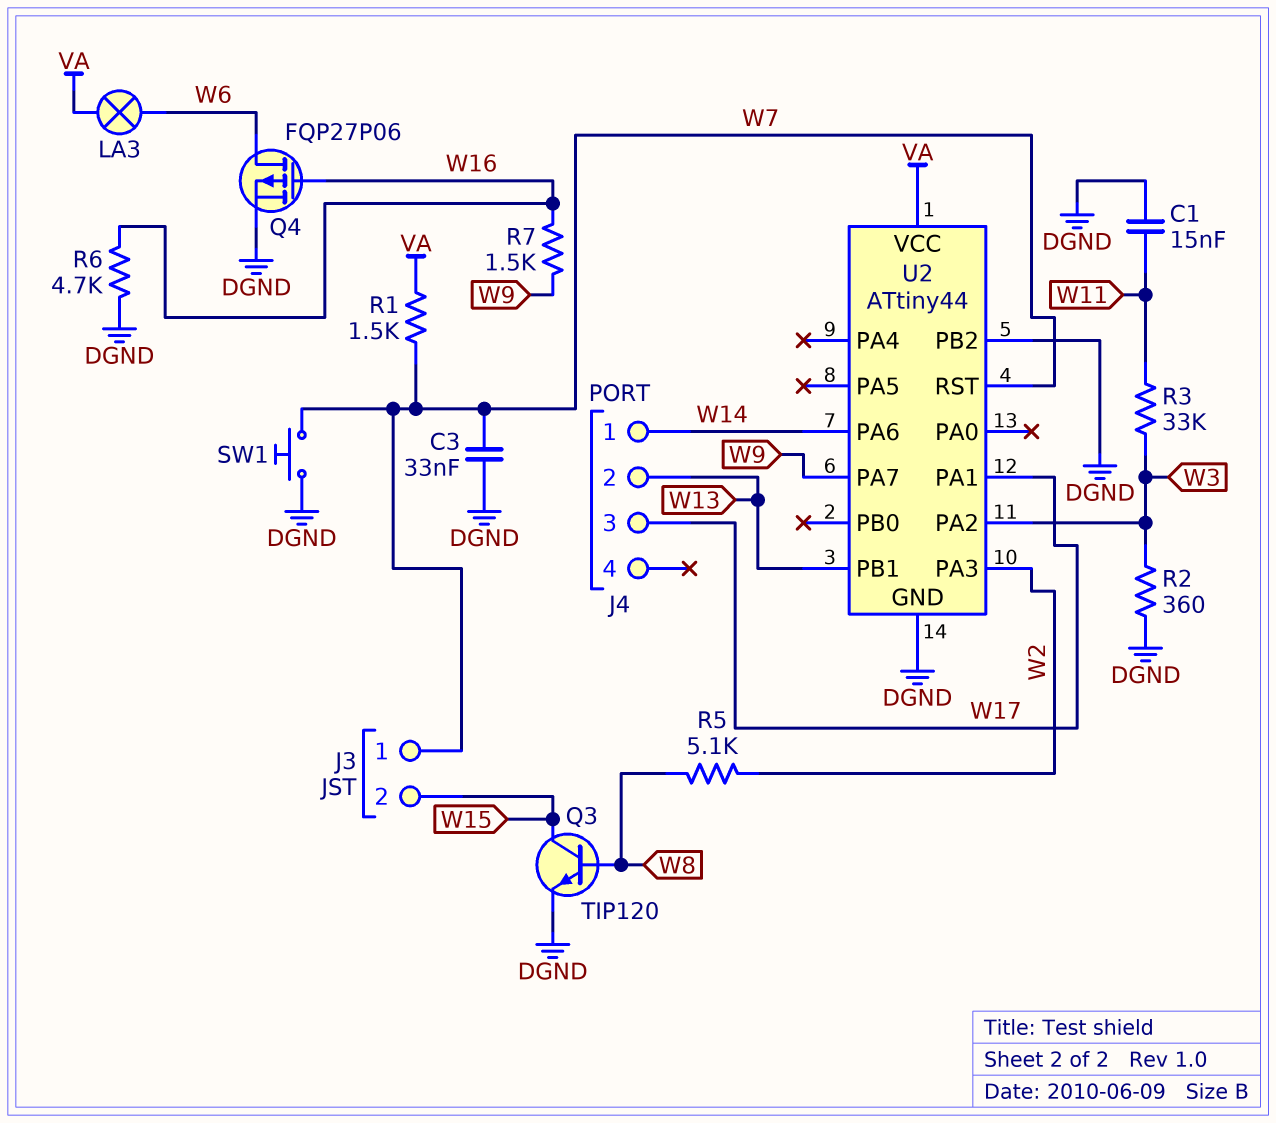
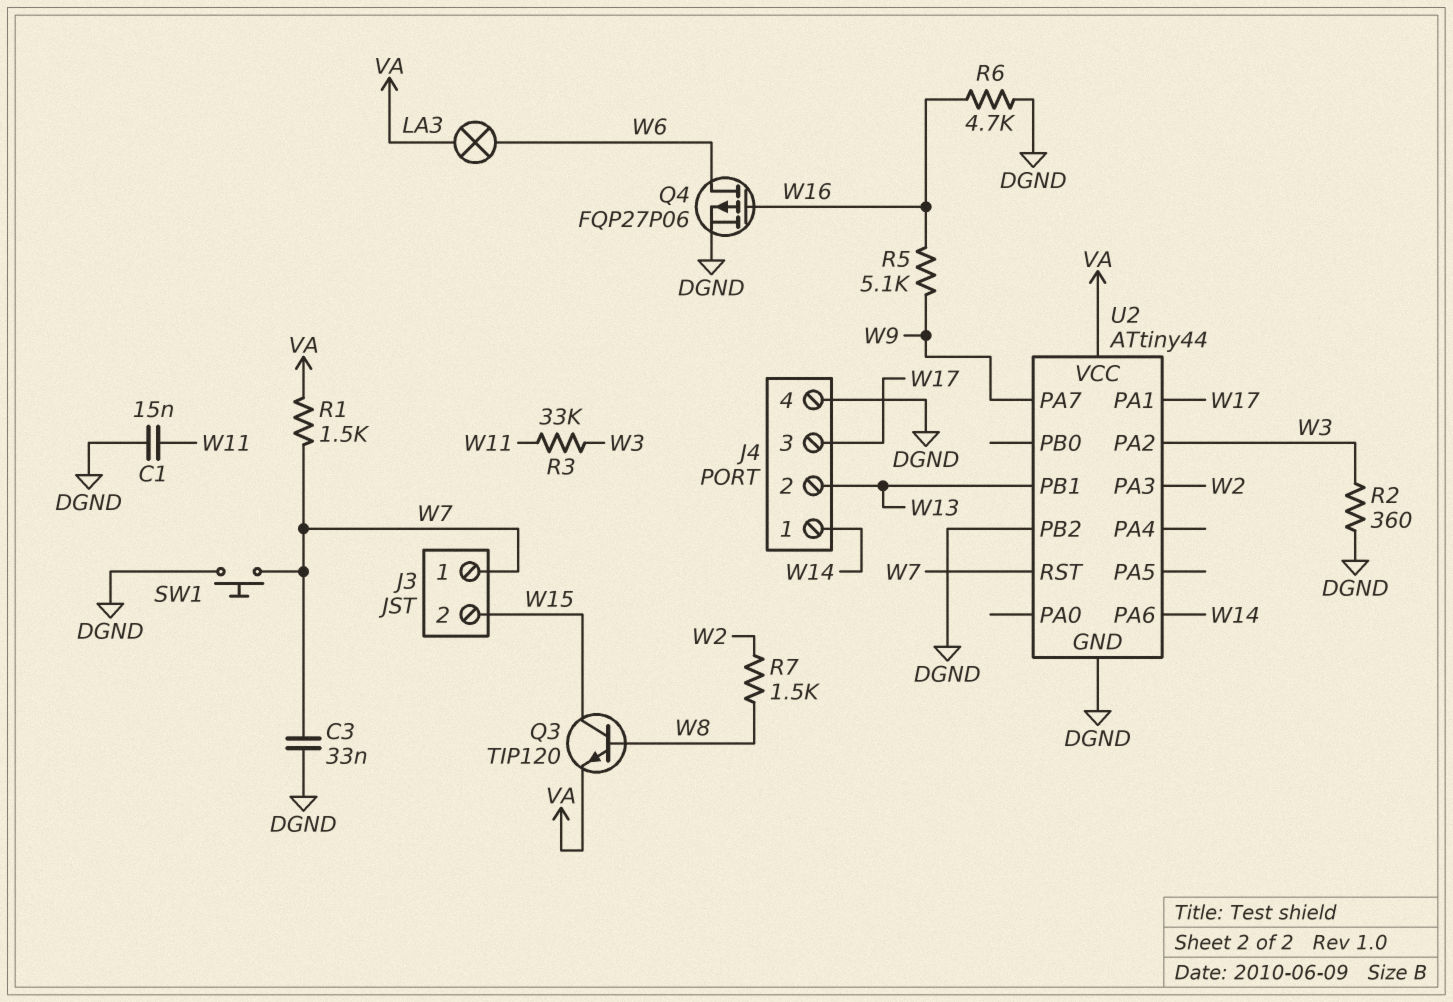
J4 pin 4: none -> DGND
Q3: NPN TIP120 (B W8, C W15, E DGND) -> NPN TIP120 (B W8, C W15, E VA)
R5: 5.1k (W2, W8) -> 5.1k (W9, W16)
R7: 1.5k (W9, W16) -> 1.5k (W2, W8)

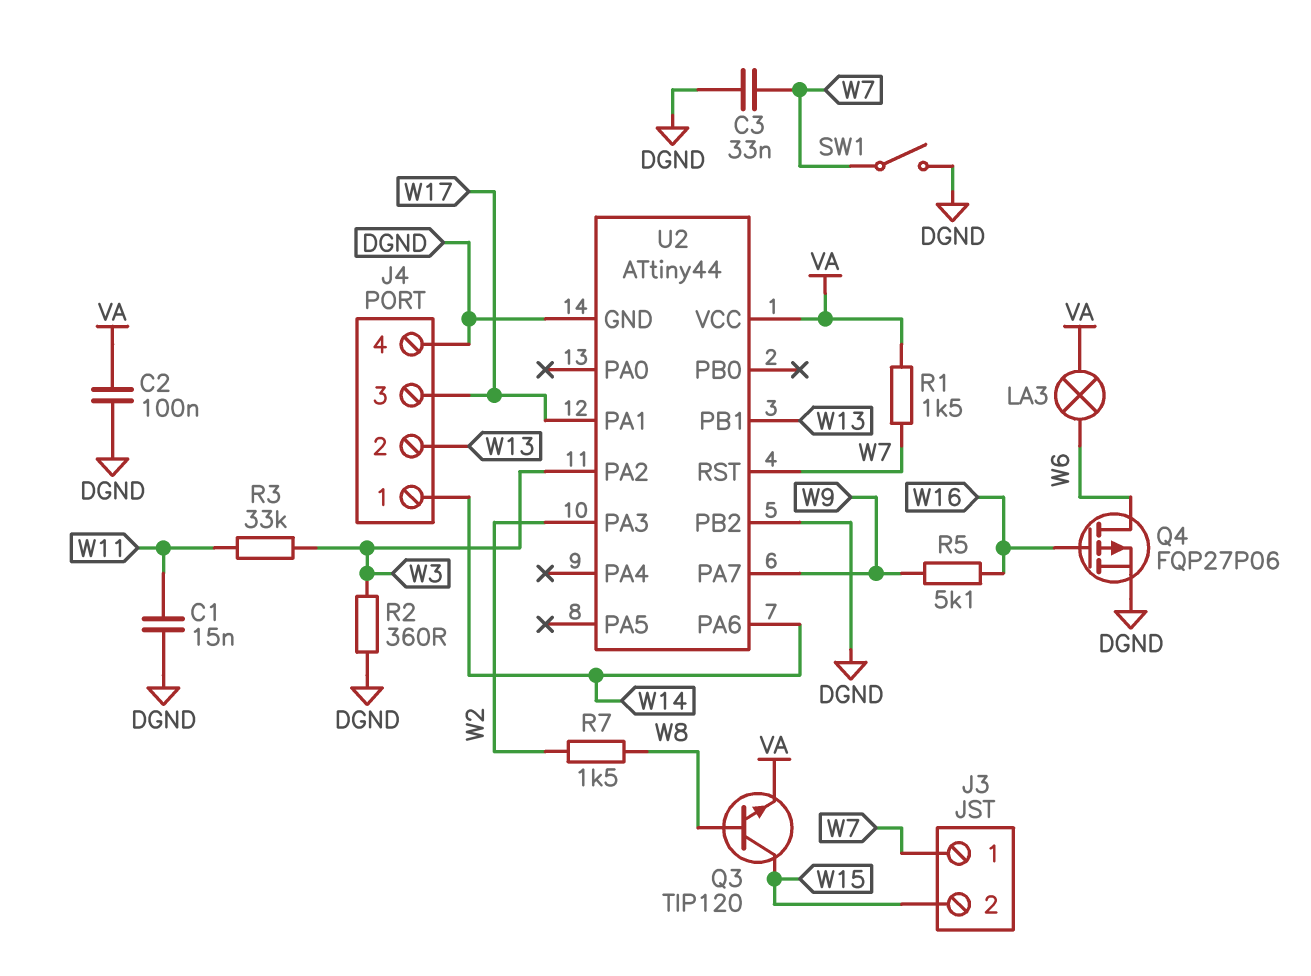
C2: none -> 100nF (DGND, VA)
R6: 4.7k (DGND, W16) -> none
SW1: button (DGND, W7) -> switch (DGND, W7)

